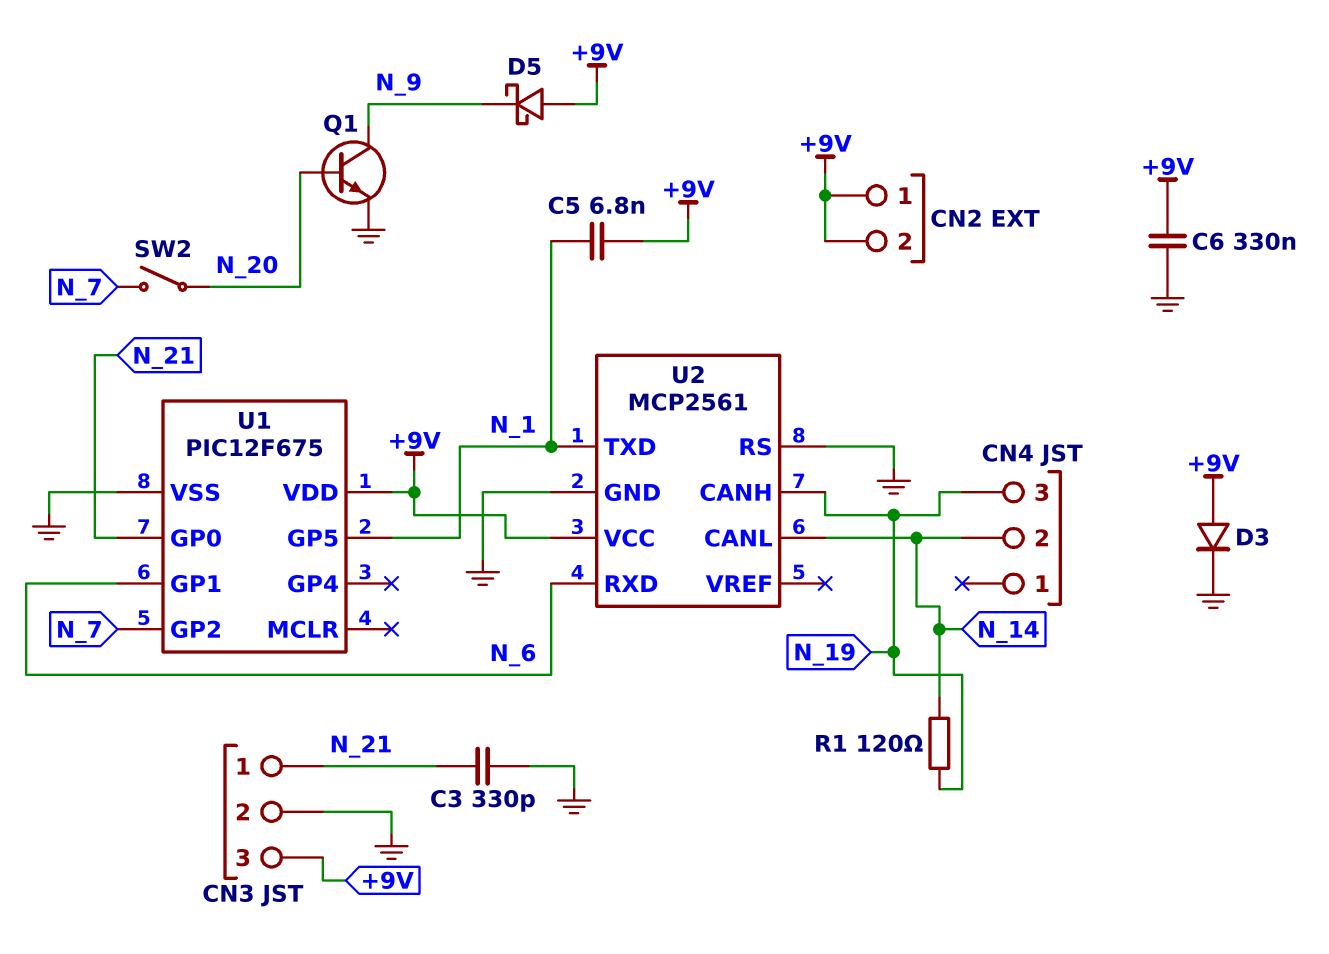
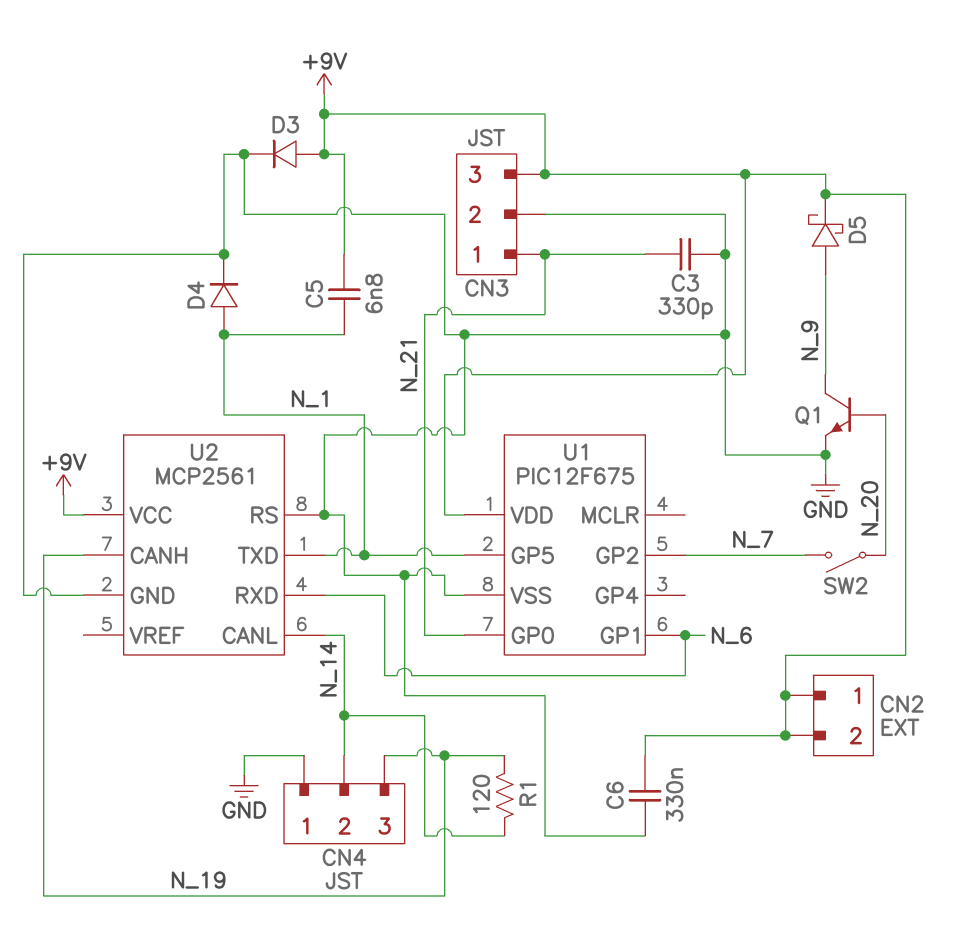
CN4 pin 1: none -> GND
D4: none -> diode (A N_1, K GND)
D5: schottky (A +9V, K N_9) -> schottky (A N_9, K +9V)

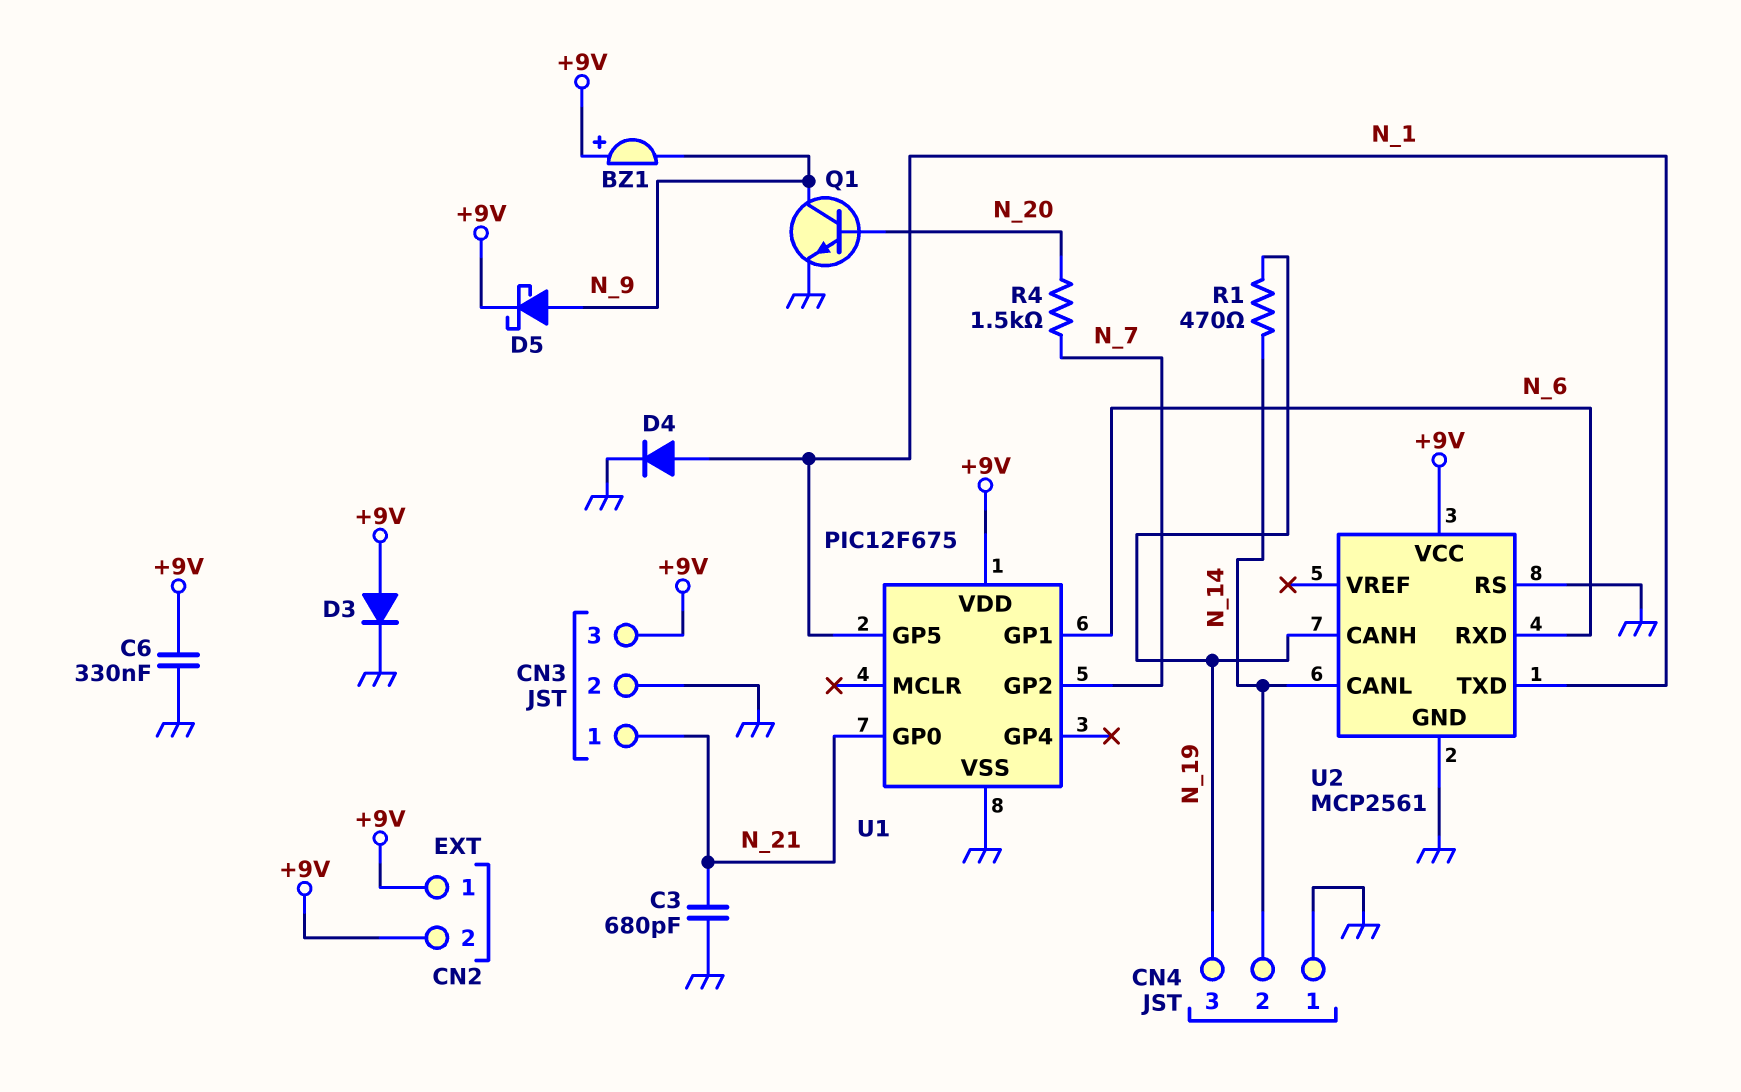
BZ1: none -> buzzer (plus +9V, minus N_9)
C3: 330pF (GND, N_21) -> 680pF (GND, N_21)
C5: 6.8nF (+9V, N_1) -> none
R1: 120 (N_14, N_19) -> 470 (N_14, N_19)
R4: none -> 1.5k (N_7, N_20)
SW2: switch (N_7, N_20) -> none

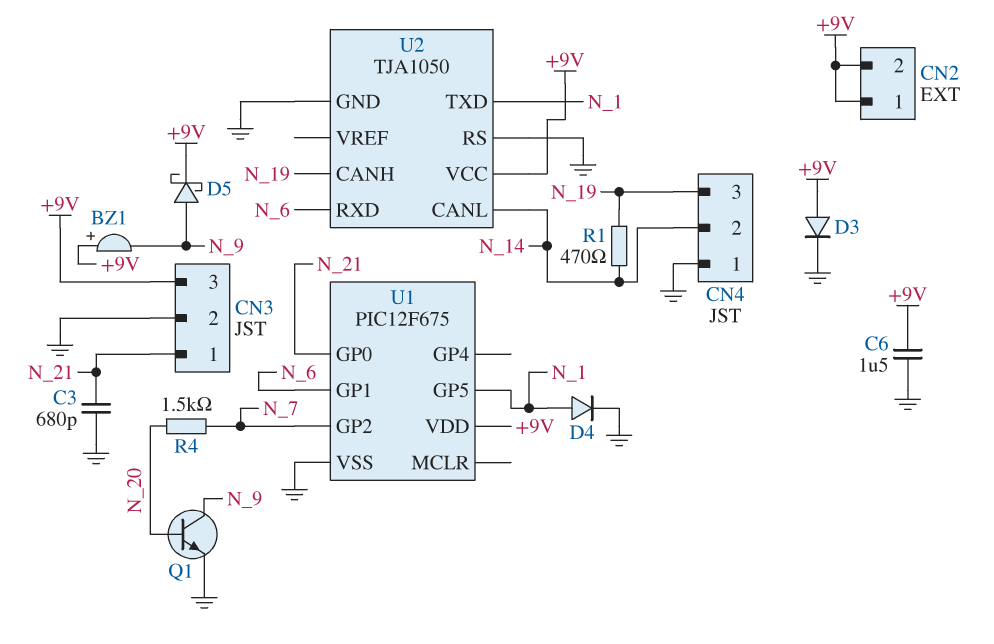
C6: 330nF (+9V, GND) -> 1.5uF (+9V, GND)
U2: MCP2561 -> TJA1050

